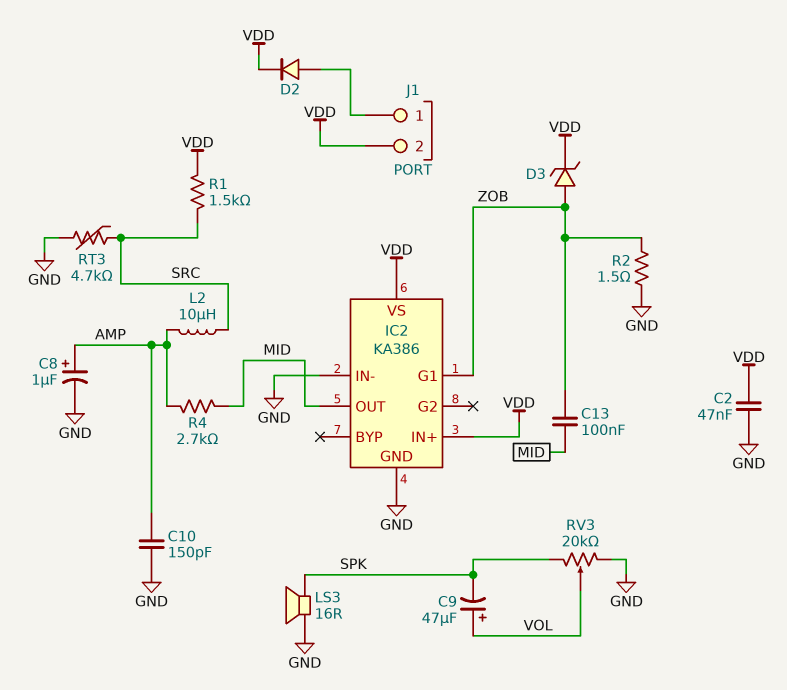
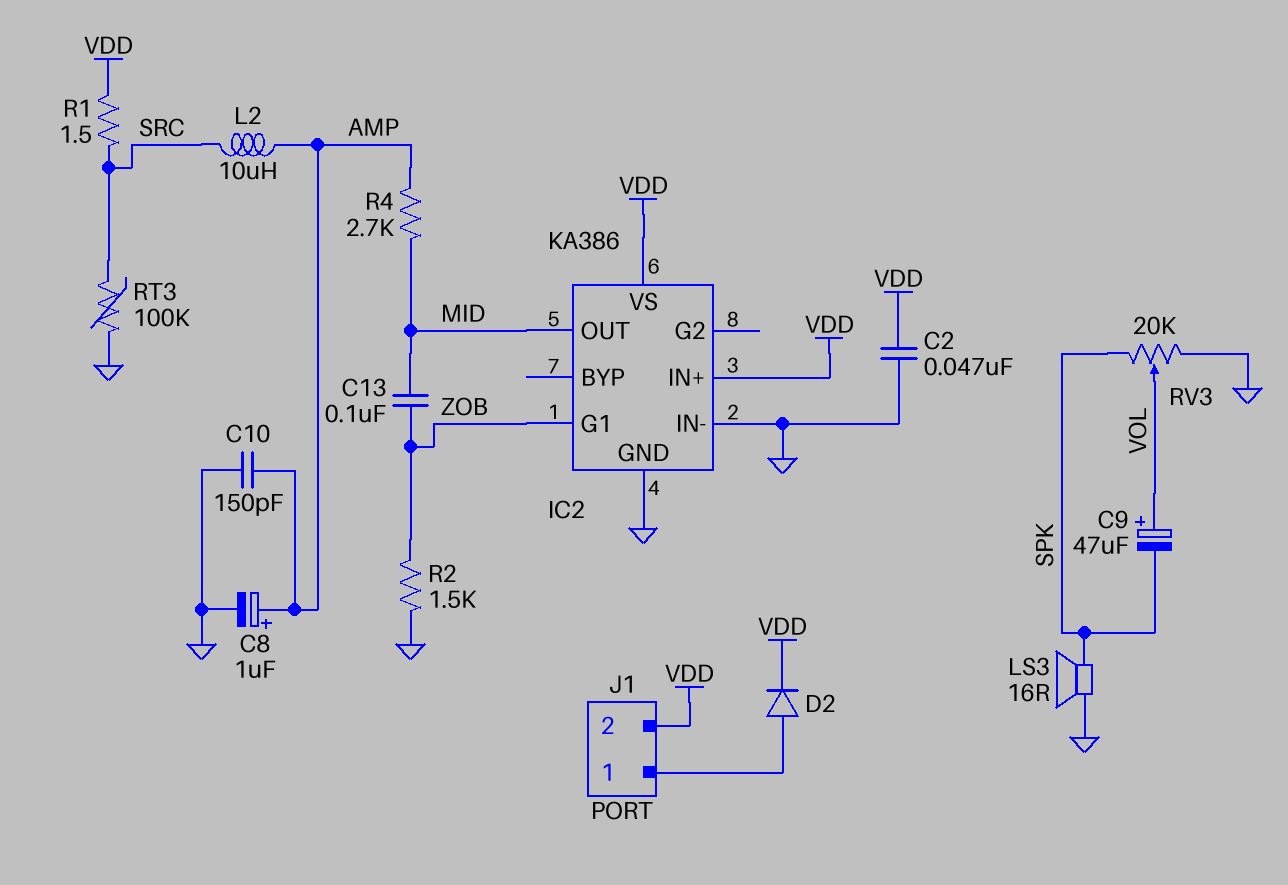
D3: zener (A ZOB, K VDD) -> none
R1: 1.5k (SRC, VDD) -> 1.5 (SRC, VDD)
R2: 1.5 (GND, ZOB) -> 1.5k (GND, ZOB)
RT3: 4.7k (GND, SRC) -> 100k (GND, SRC)

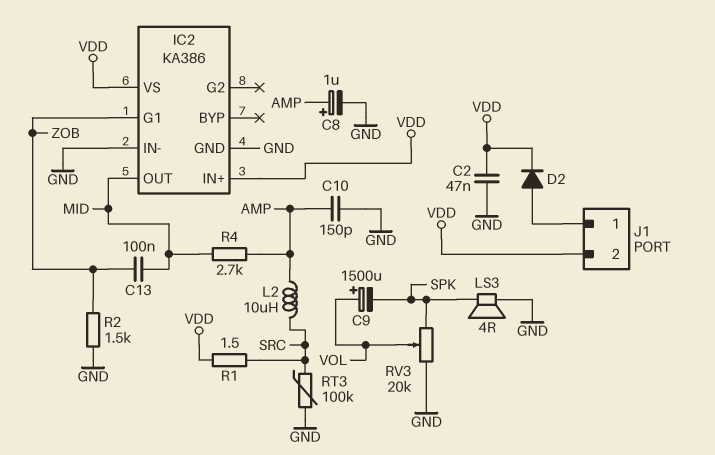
C9: 47uF (plus VOL, minus SPK) -> 1500uF (plus VOL, minus SPK)
LS3: speaker 16R (GND, SPK) -> speaker 4R (GND, SPK)

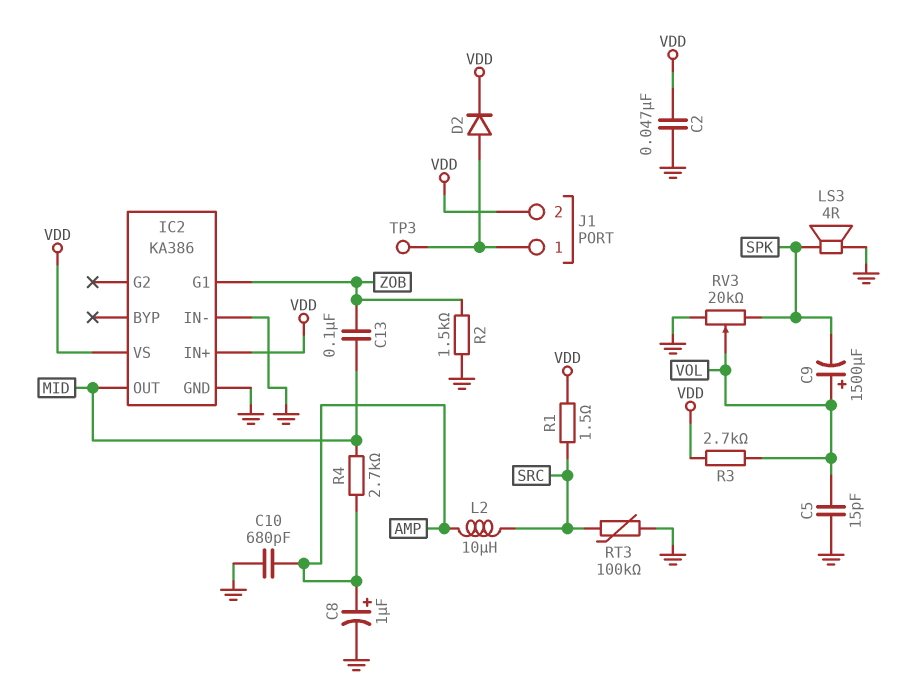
C5: none -> 15pF (GND, VOL)
C10: 150pF (AMP, GND) -> 680pF (AMP, GND)
R3: none -> 2.7k (VDD, VOL)
TP3: none -> test point (J1/1)

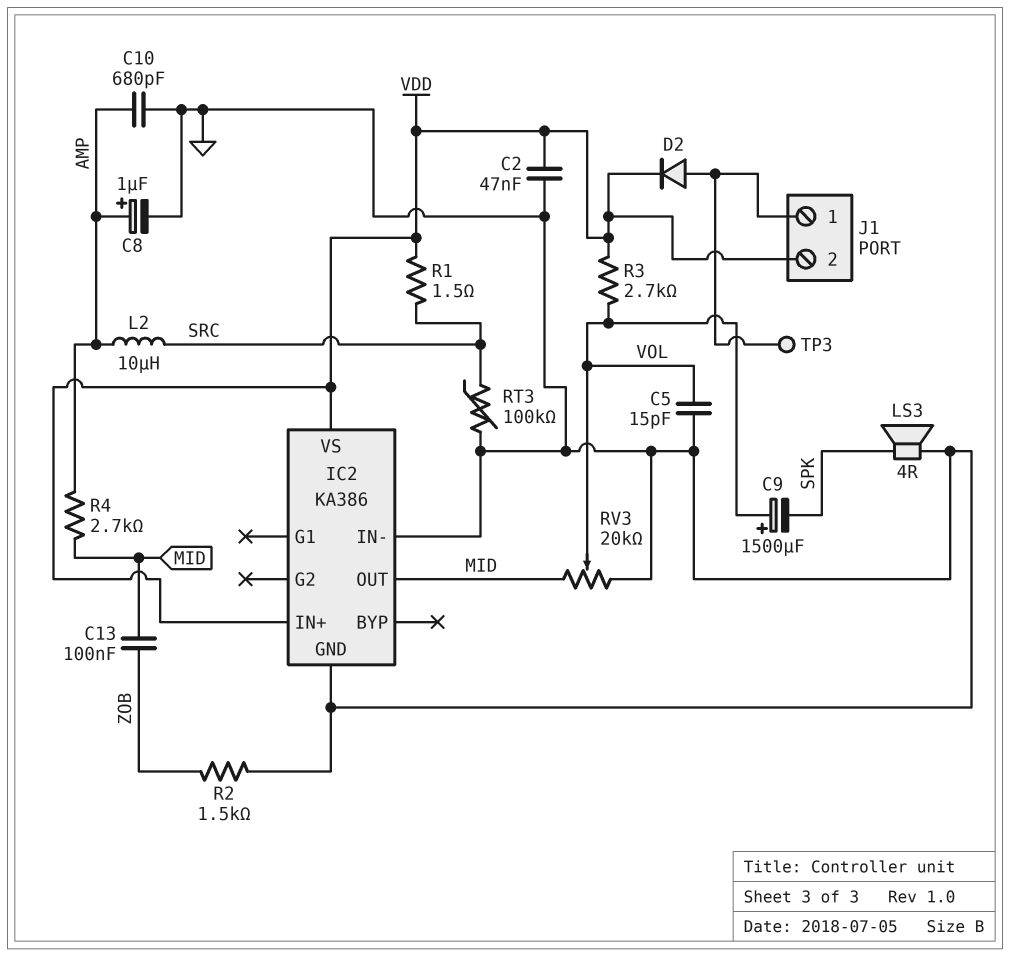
IC2 pin G1: ZOB -> none
RV3: 20k (GND, SPK, wiper VOL) -> 20k (GND, MID, wiper VOL)

